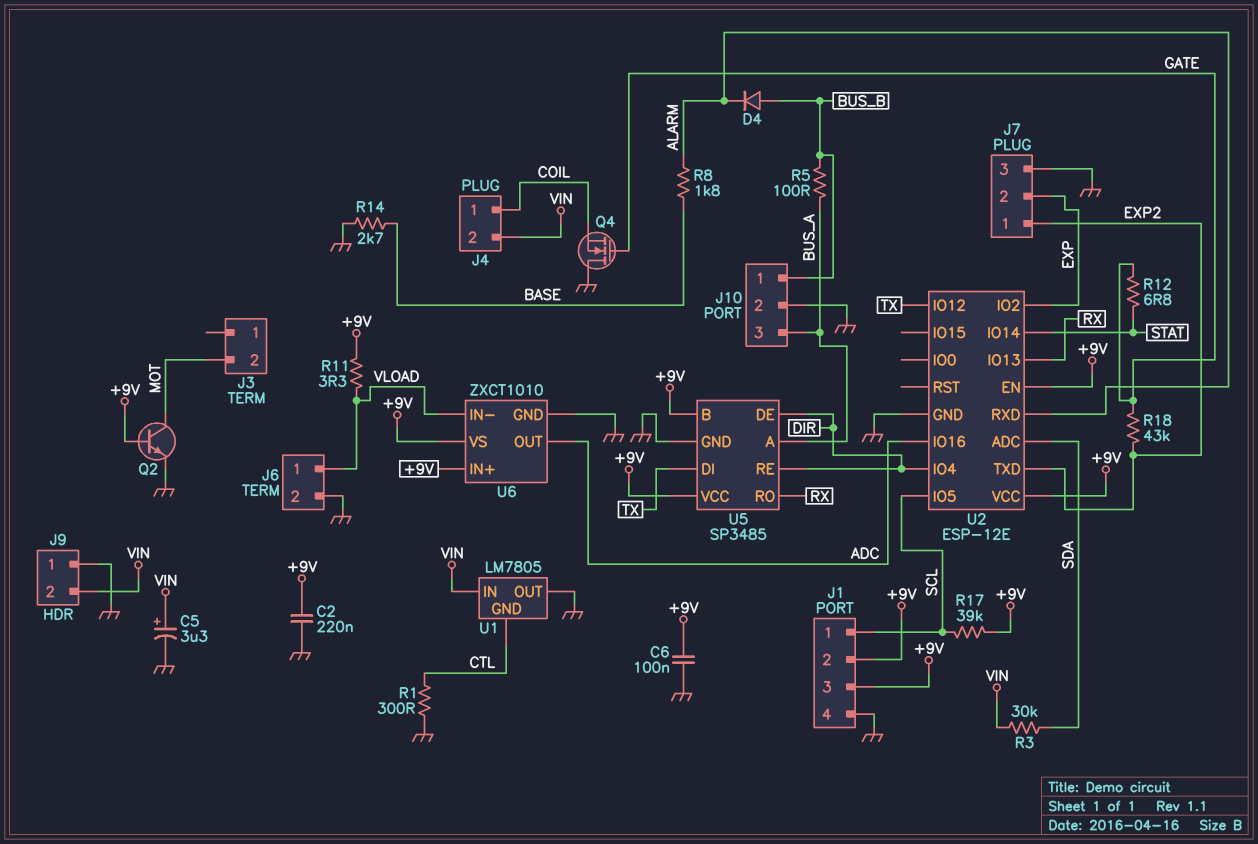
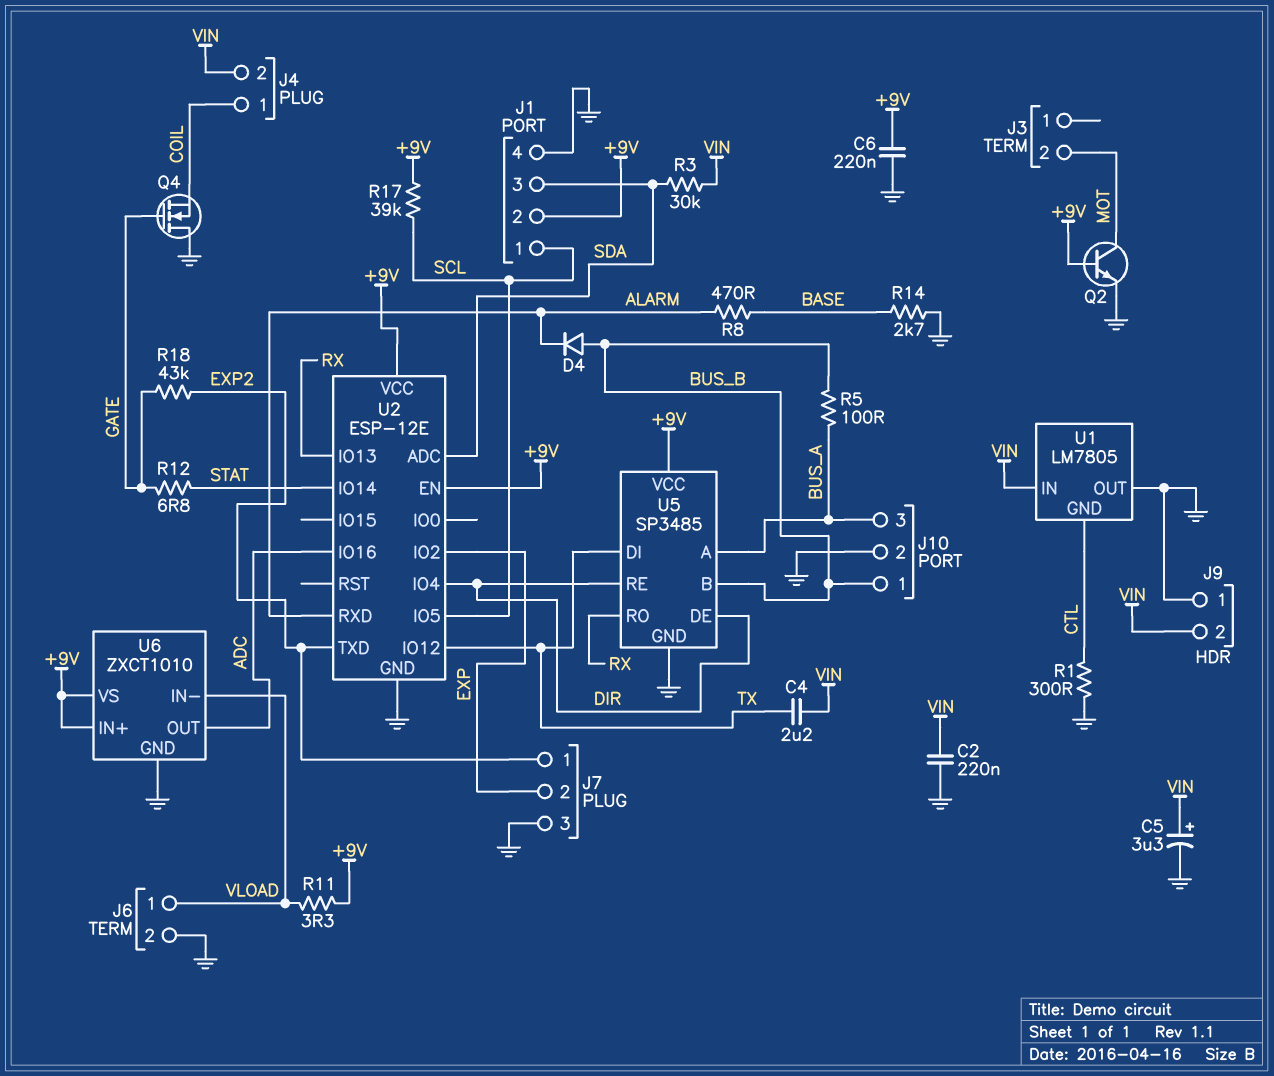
C2: 220nF (+9V, GND) -> 220nF (GND, VIN)
C4: none -> 2.2uF (TX, VIN)
C6: 100nF (+9V, GND) -> 220nF (+9V, GND)
J1 pin 3: +9V -> SDA
R8: 1.8k (ALARM, BASE) -> 470 (ALARM, BASE)
U5 pin B: +9V -> BUS_B

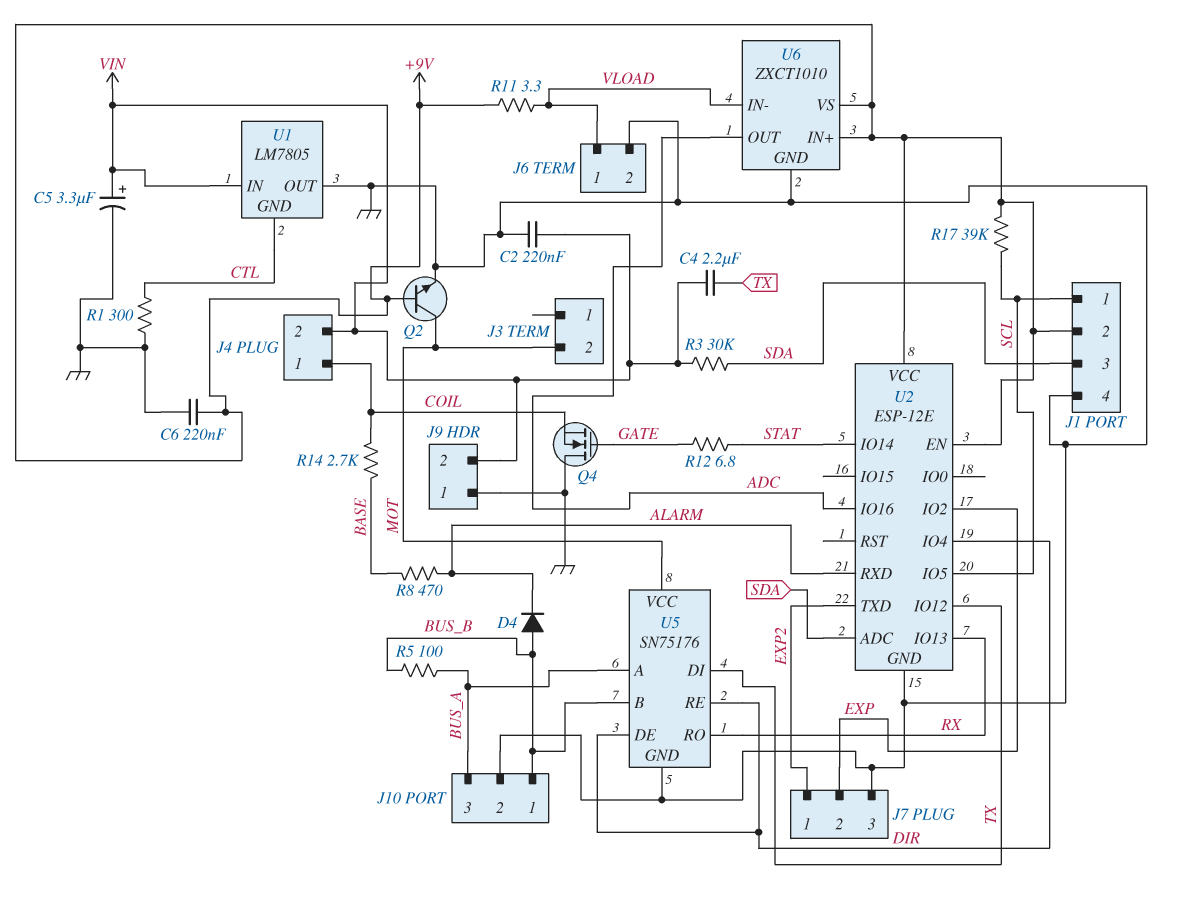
R14: 2.7k (BASE, GND) -> 2.7k (BASE, COIL)
R18: 43k (EXP2, GATE) -> none
U5: SP3485 -> SN75176
U5 pin VCC: +9V -> MOT

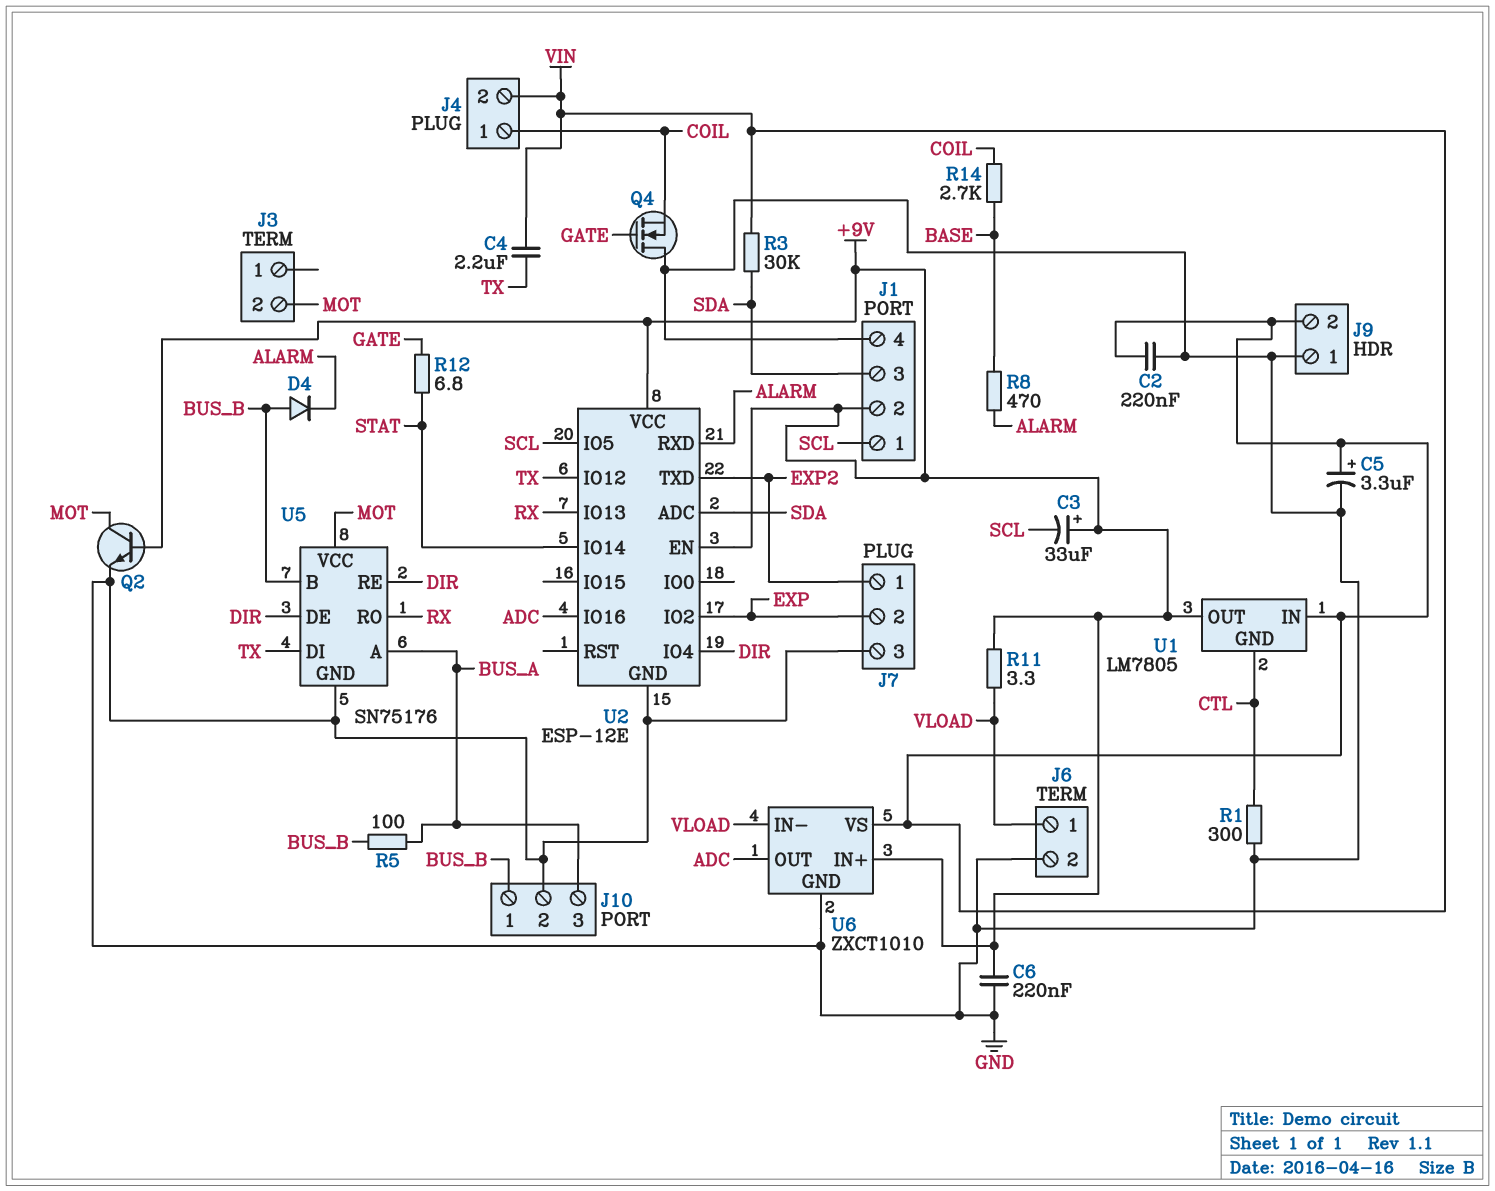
C3: none -> 33uF (plus +9V, minus SCL)
R17: 39k (+9V, SCL) -> none
U1 pin OUT: GND -> +9V
U6 pin VS: +9V -> VIN

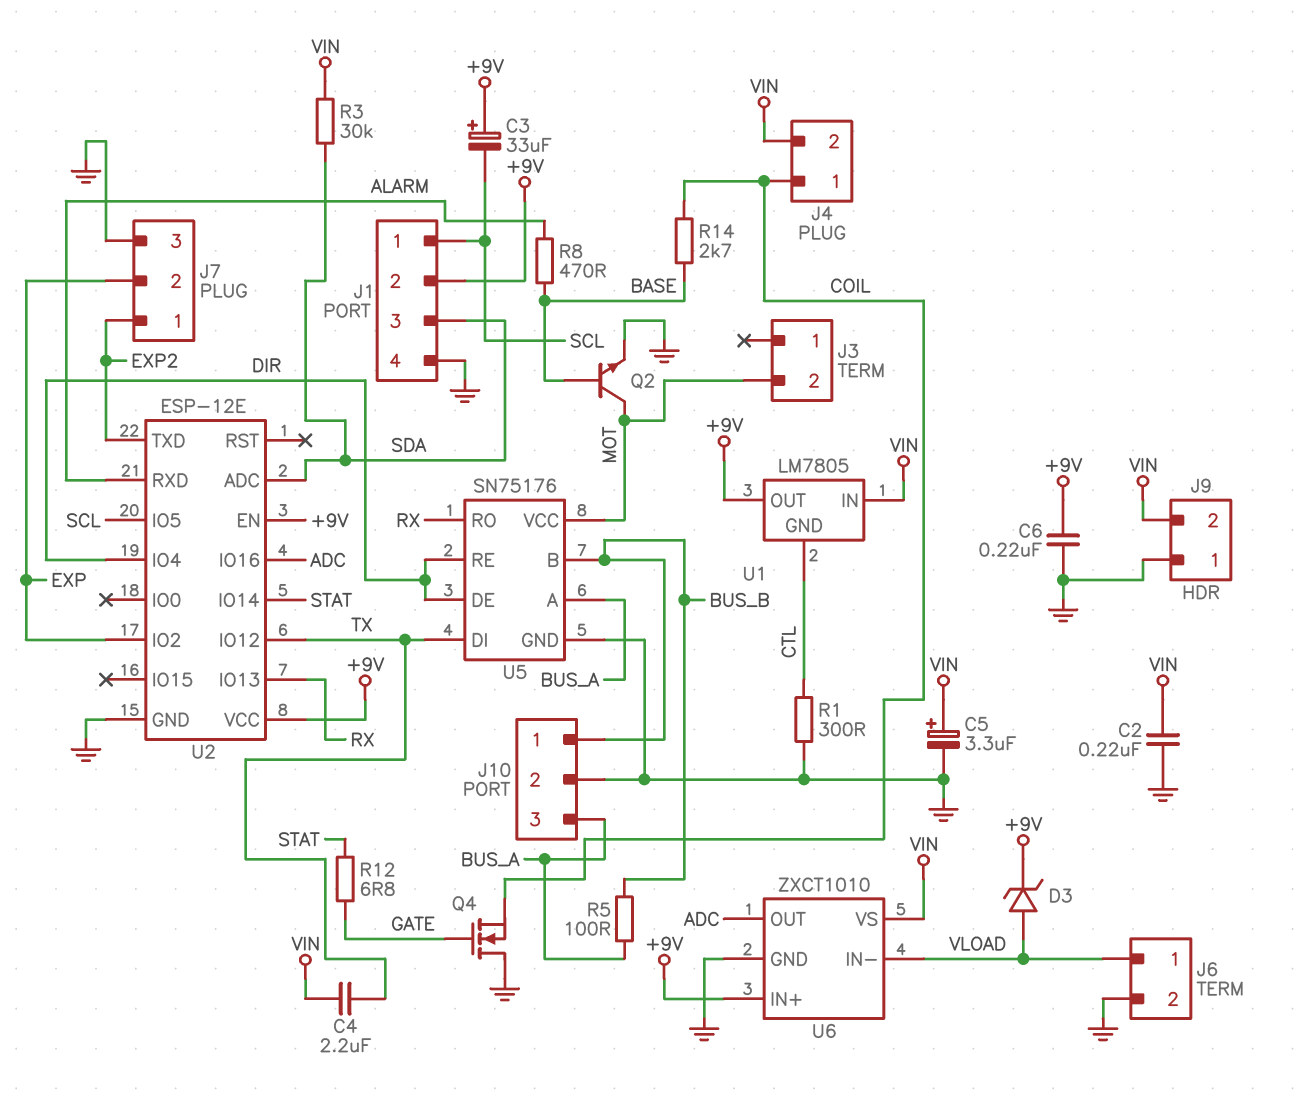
D3: none -> zener (A VLOAD, K +9V)
D4: diode (A BUS_B, K ALARM) -> none
Q2: NPN (B +9V, C MOT, E GND) -> NPN (B BASE, C MOT, E GND)
R11: 3.3 (+9V, VLOAD) -> none

